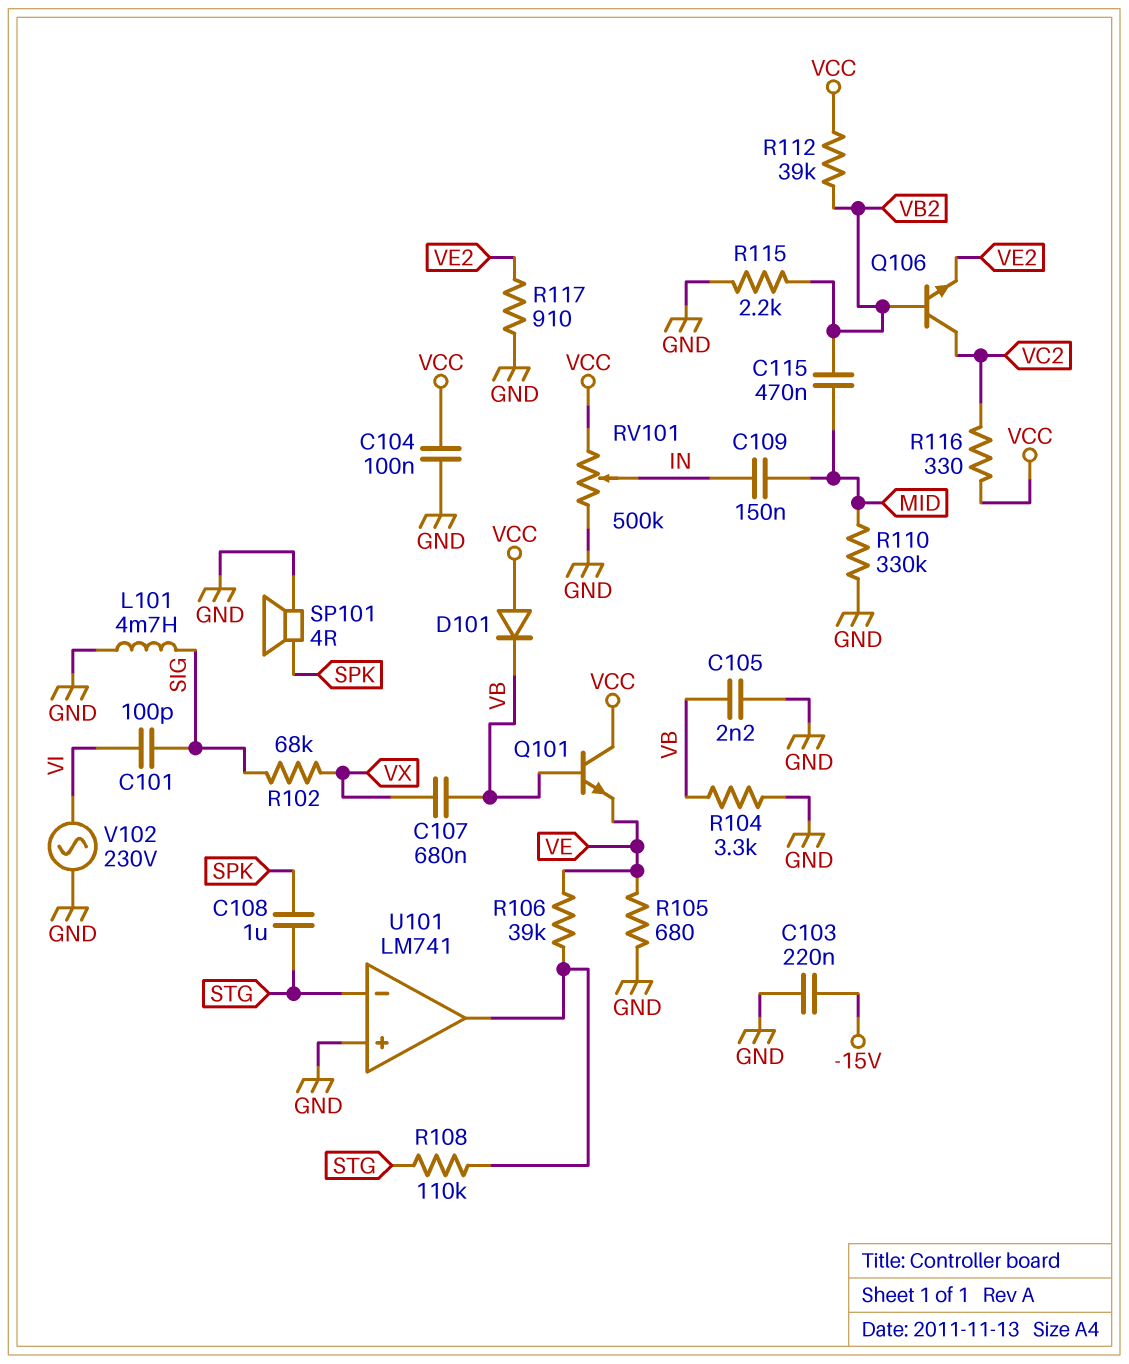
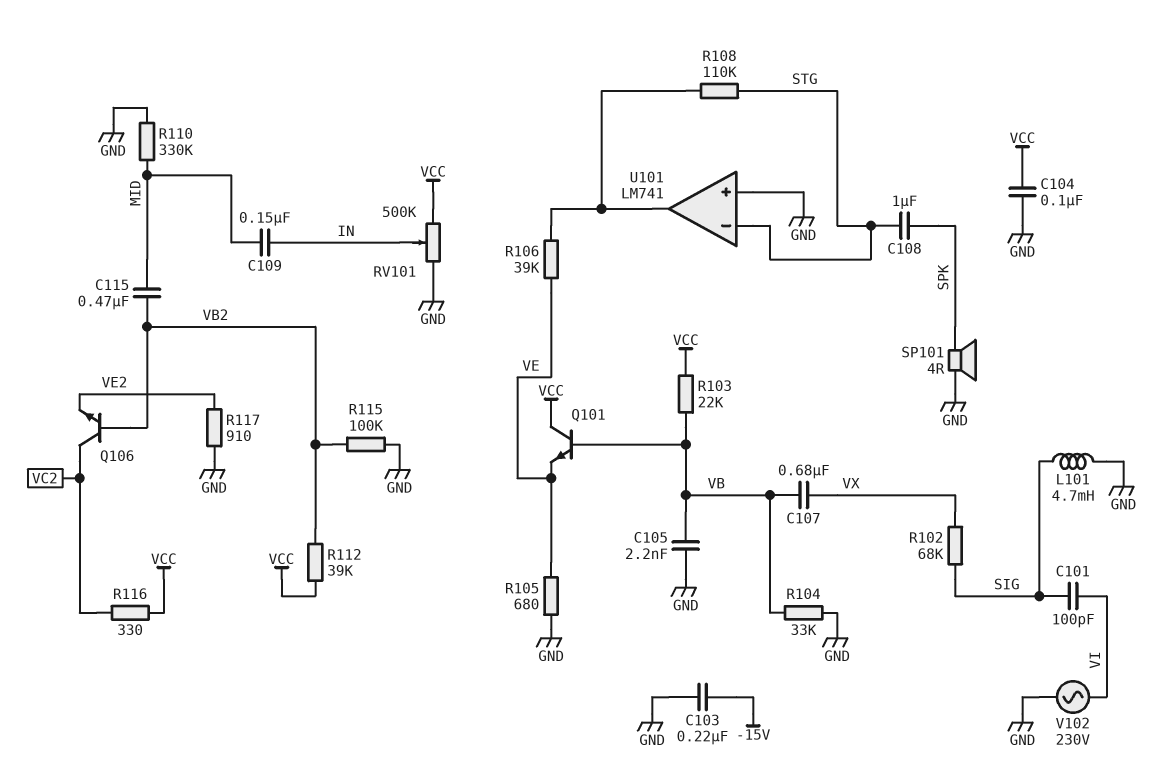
D101: diode (A VCC, K VB) -> none
R103: none -> 22k (VB, VCC)
R104: 3.3k (GND, VB) -> 33k (GND, VB)
R115: 2.2k (GND, VB2) -> 100k (GND, VB2)

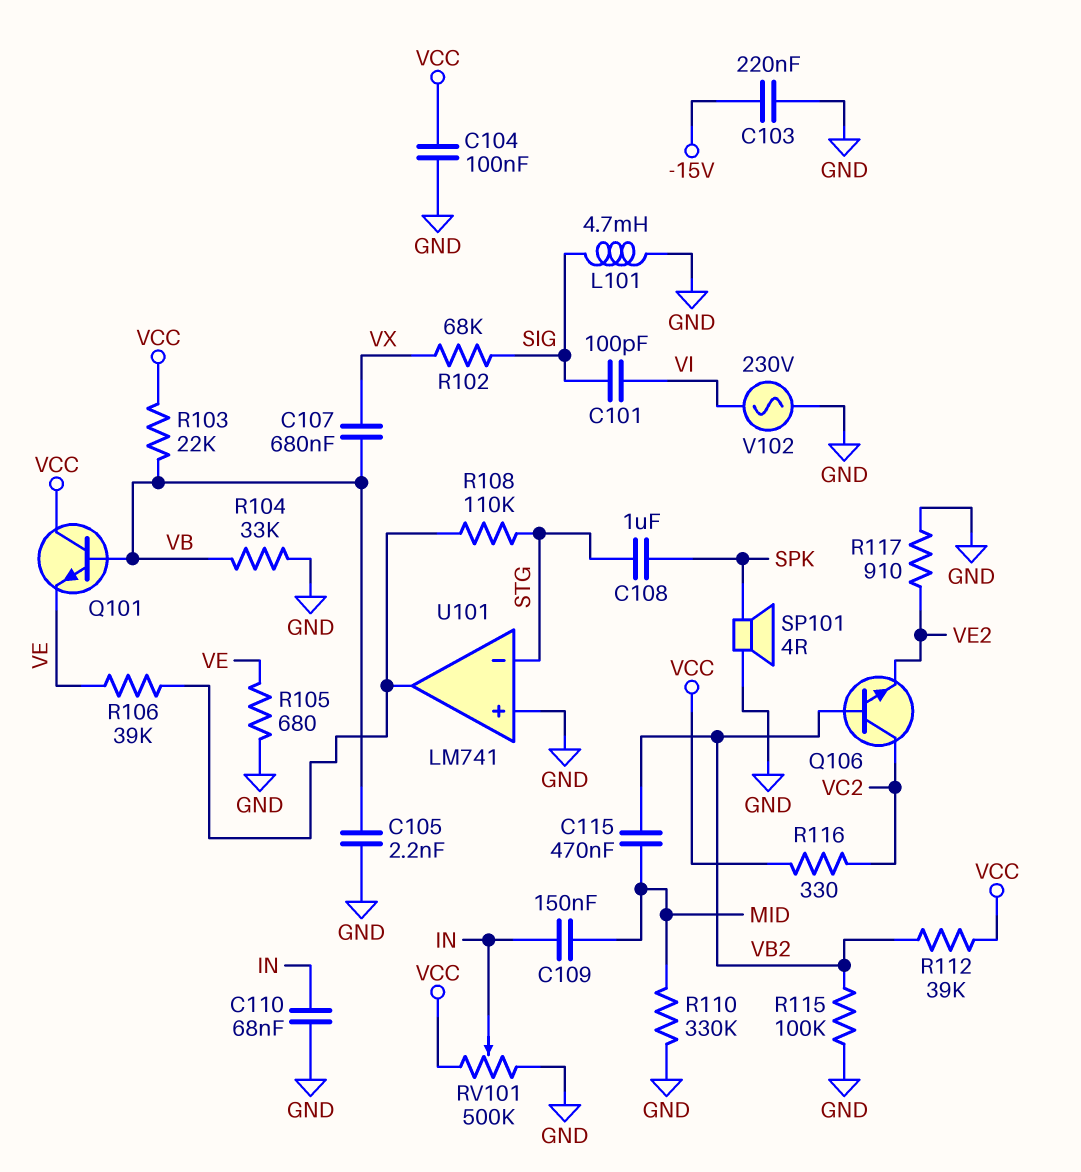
C110: none -> 68nF (GND, IN)

